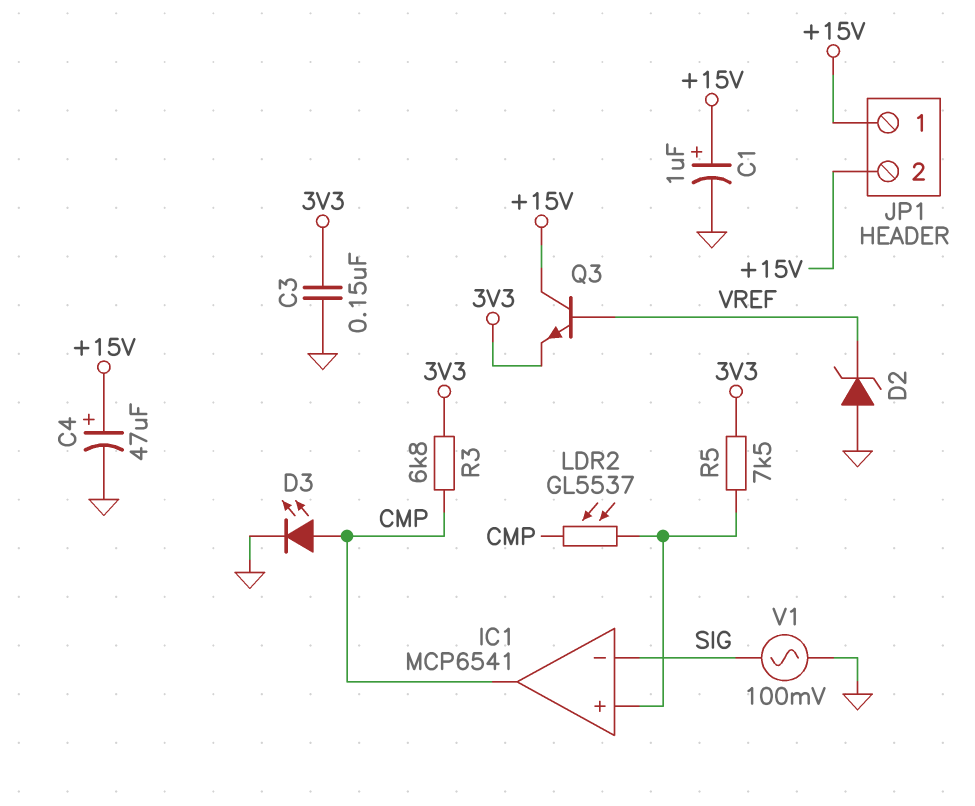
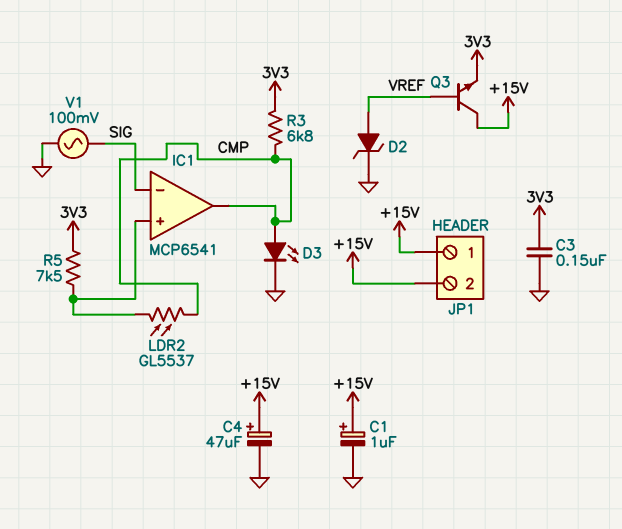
D2: zener (A GND, K VREF) -> zener (A VREF, K GND)

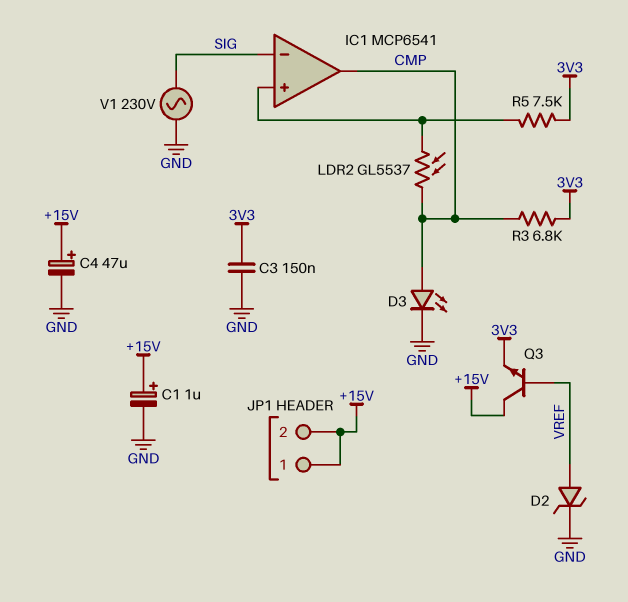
V1: AC 100mV (GND, SIG) -> AC 230V (GND, SIG)

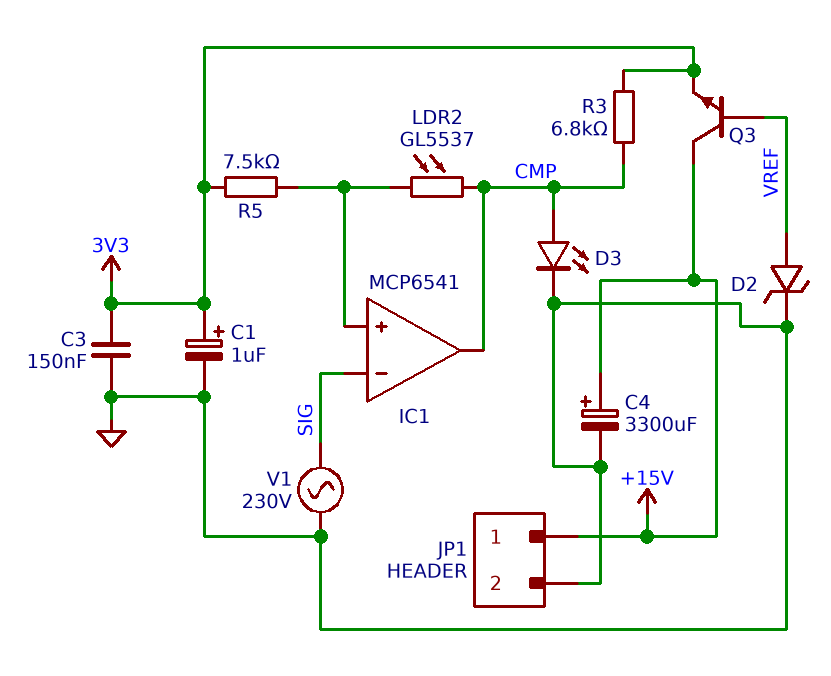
C1: 1uF (plus +15V, minus GND) -> 1uF (plus 3V3, minus GND)
C4: 47uF (plus +15V, minus GND) -> 3300uF (plus +15V, minus GND)
JP1 pin 2: +15V -> GND

